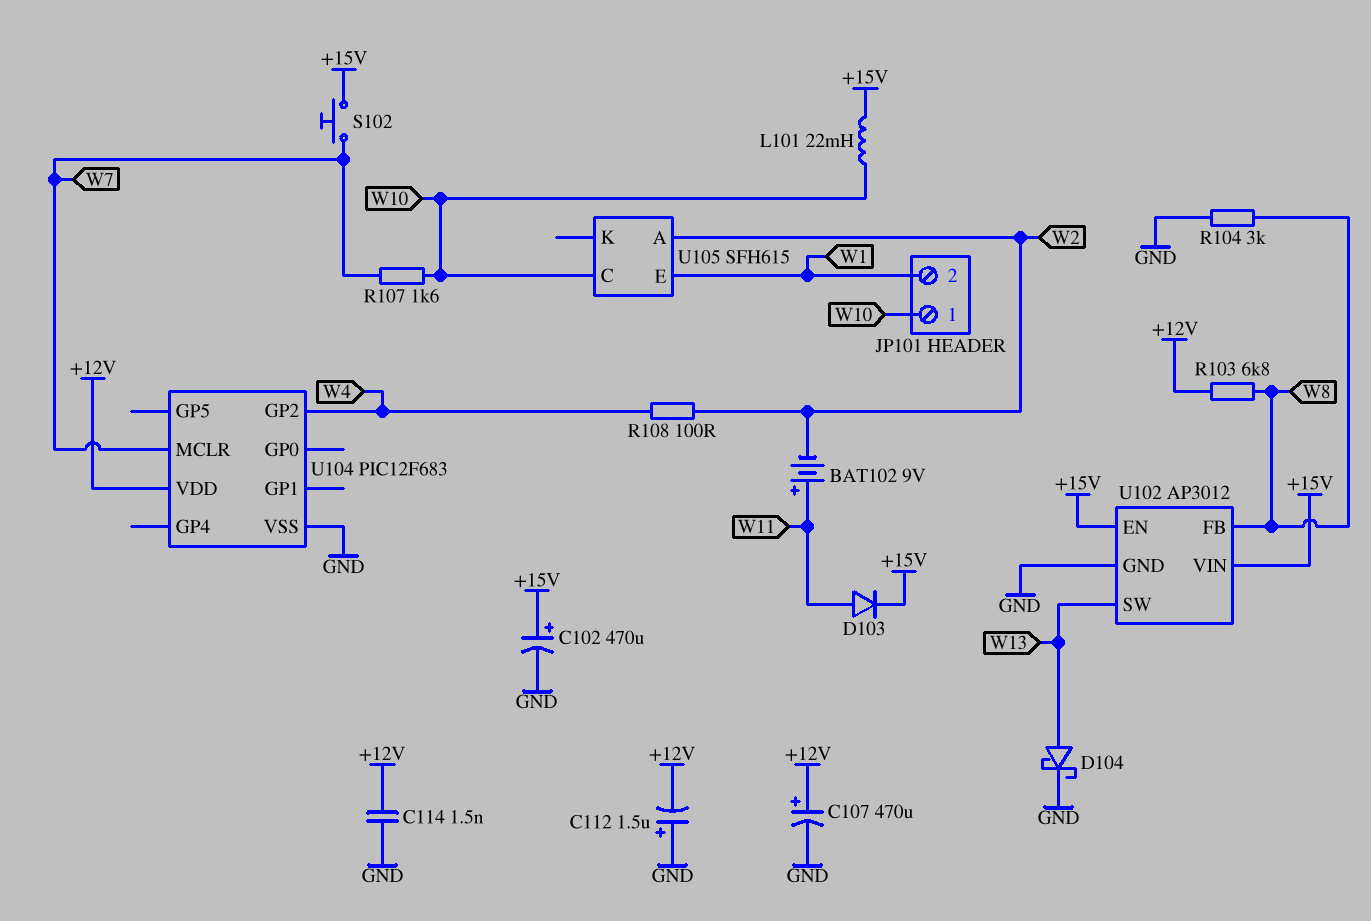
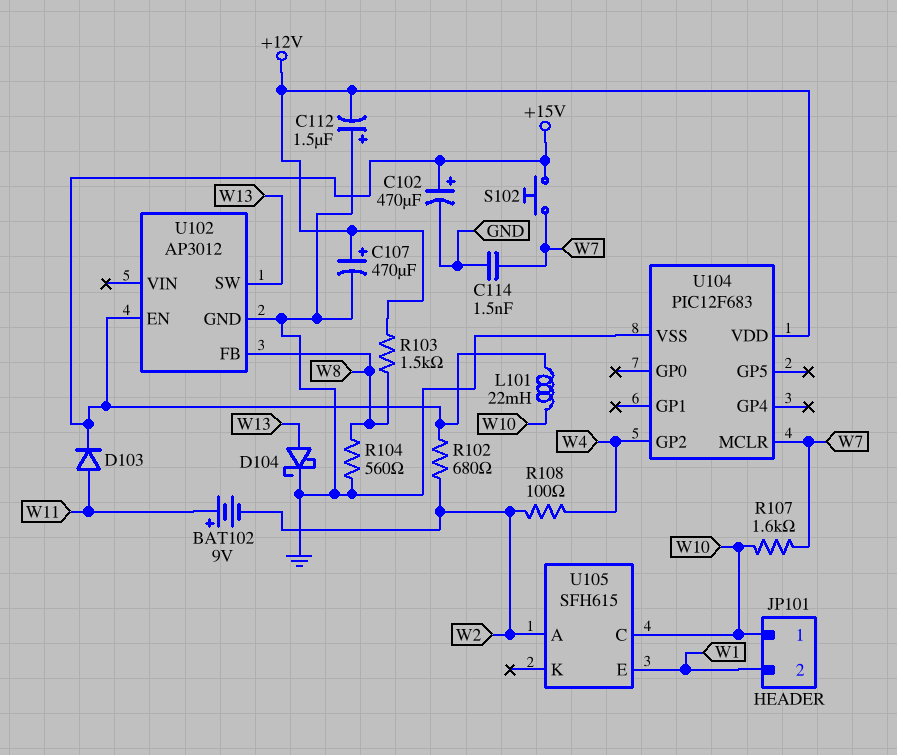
C114: 1.5nF (+12V, GND) -> 1.5nF (GND, W7)
R102: none -> 680 (+15V, W2)
R103: 6.8k (+12V, W8) -> 1.5k (+12V, W8)
R104: 3k (GND, W8) -> 560 (GND, W8)
U102 pin VIN: +15V -> none

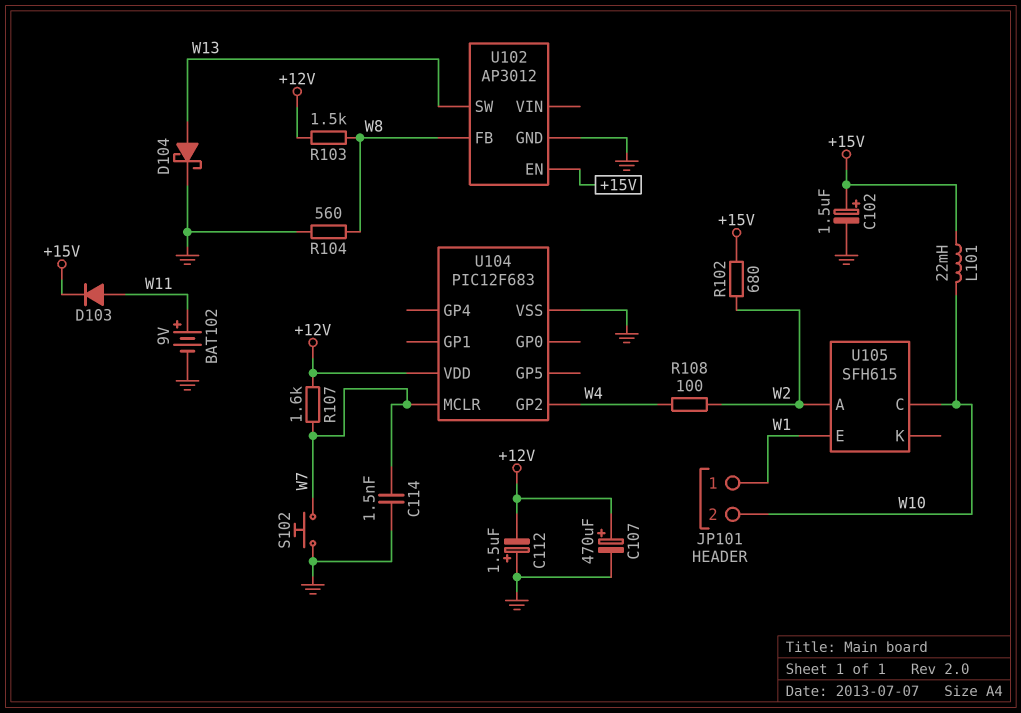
BAT102: 9V (plus W11, minus W2) -> 9V (plus W11, minus GND)
C102: 470uF (plus +15V, minus GND) -> 1.5uF (plus +15V, minus GND)
JP101 pin 1: W10 -> W1
JP101 pin 2: W1 -> W10
R107: 1.6k (W7, W10) -> 1.6k (+12V, W7)
S102: button (+15V, W7) -> button (GND, W7)

